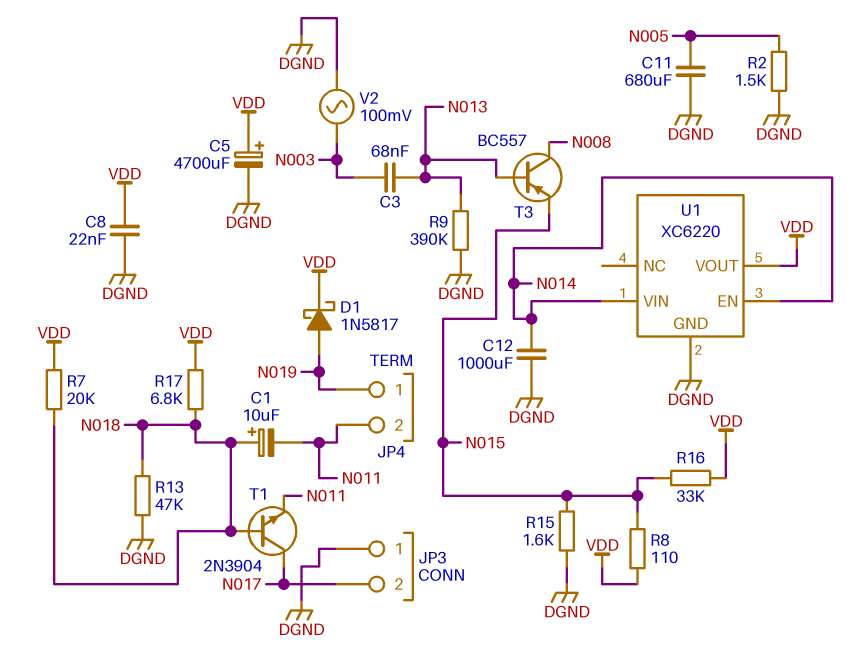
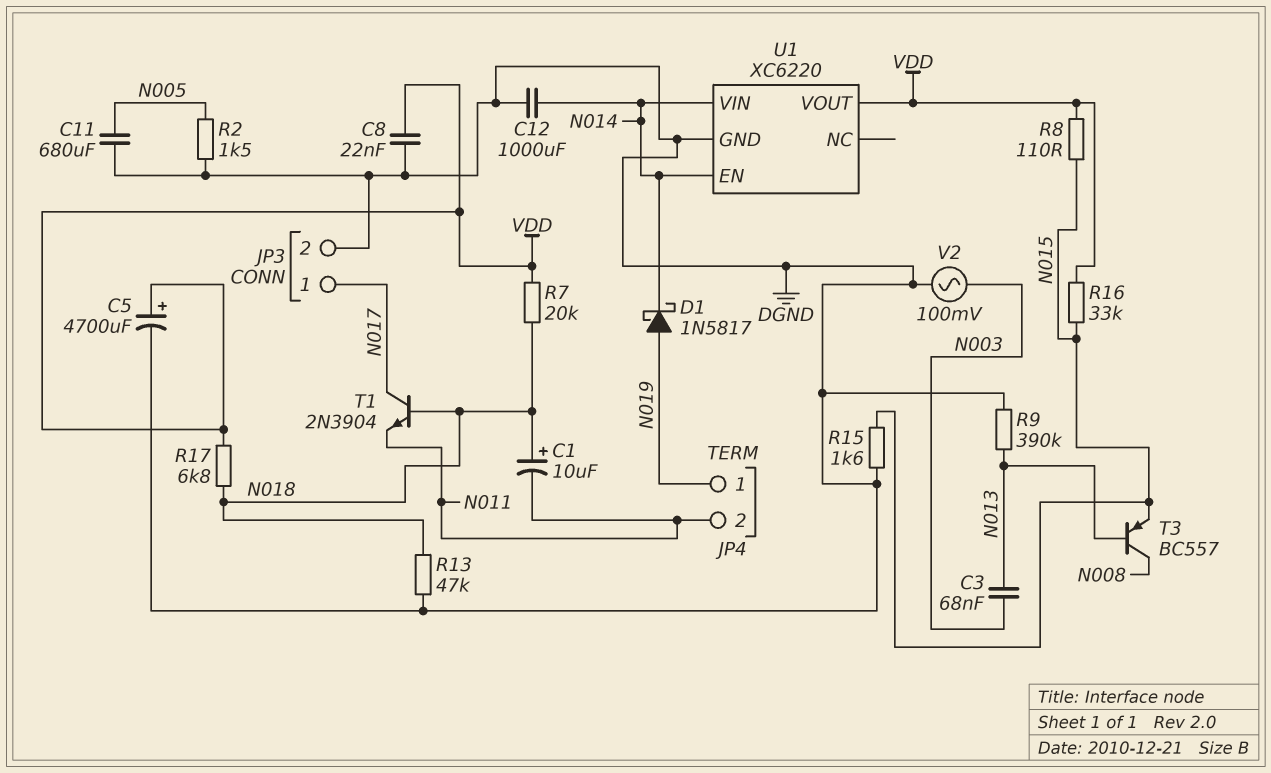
D1: schottky 1N5817 (A N019, K VDD) -> schottky 1N5817 (A N019, K N014)
JP3 pin 1: DGND -> N017
JP3 pin 2: N017 -> DGND

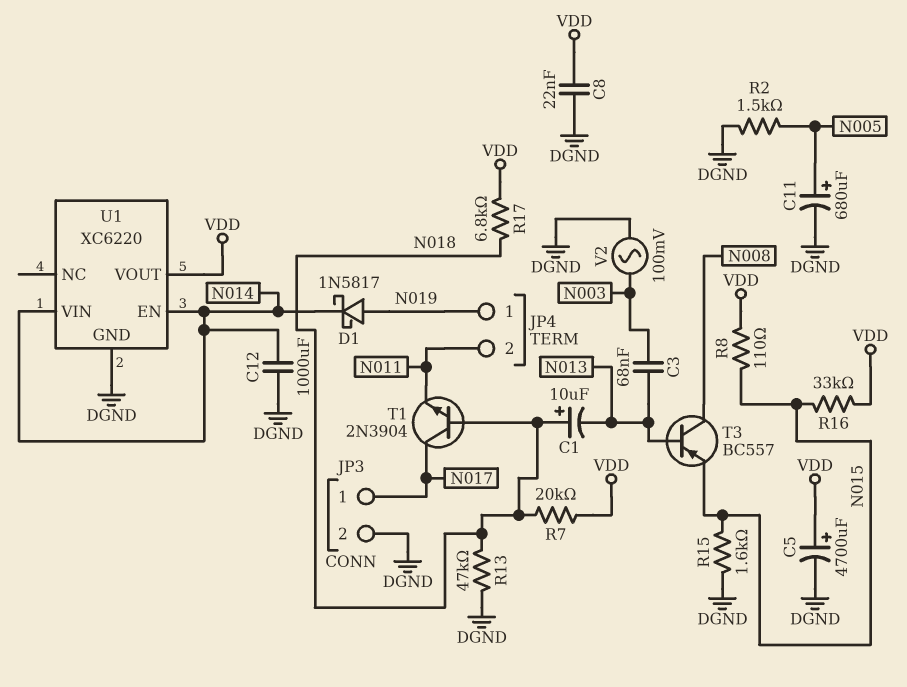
C1: 10uF (plus N018, minus N011) -> 10uF (plus N018, minus N013)
C11: 680uF (DGND, N005) -> 680uF (plus N005, minus DGND)
R9: 390k (DGND, N013) -> none

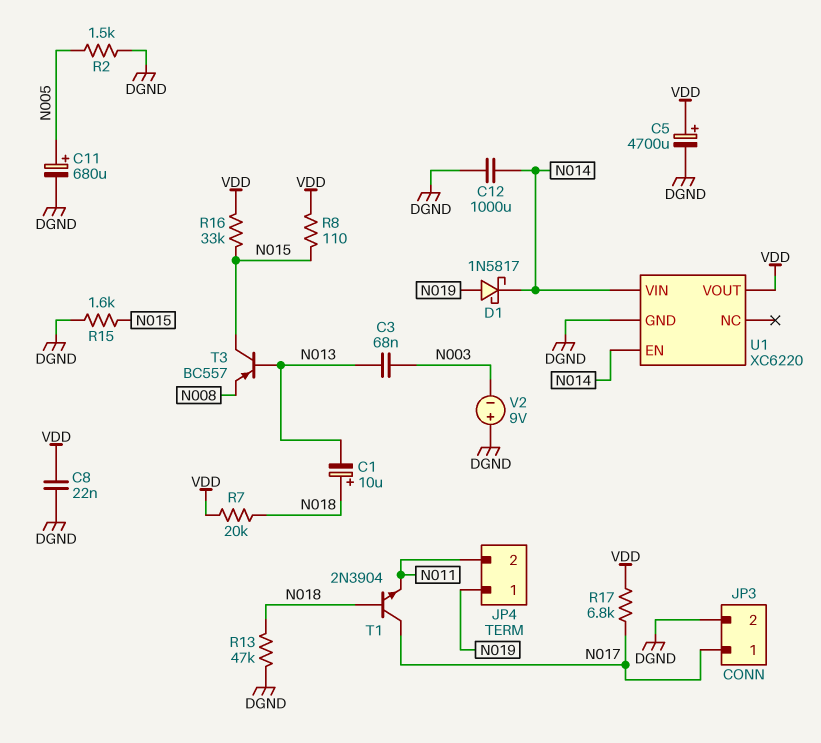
R17: 6.8k (N018, VDD) -> 6.8k (N017, VDD)
T3: PNP BC557 (B N013, C N008, E N015) -> PNP BC557 (B N013, C N015, E N008)
V2: AC 100mV (DGND, N003) -> 9V (plus DGND, minus N003)

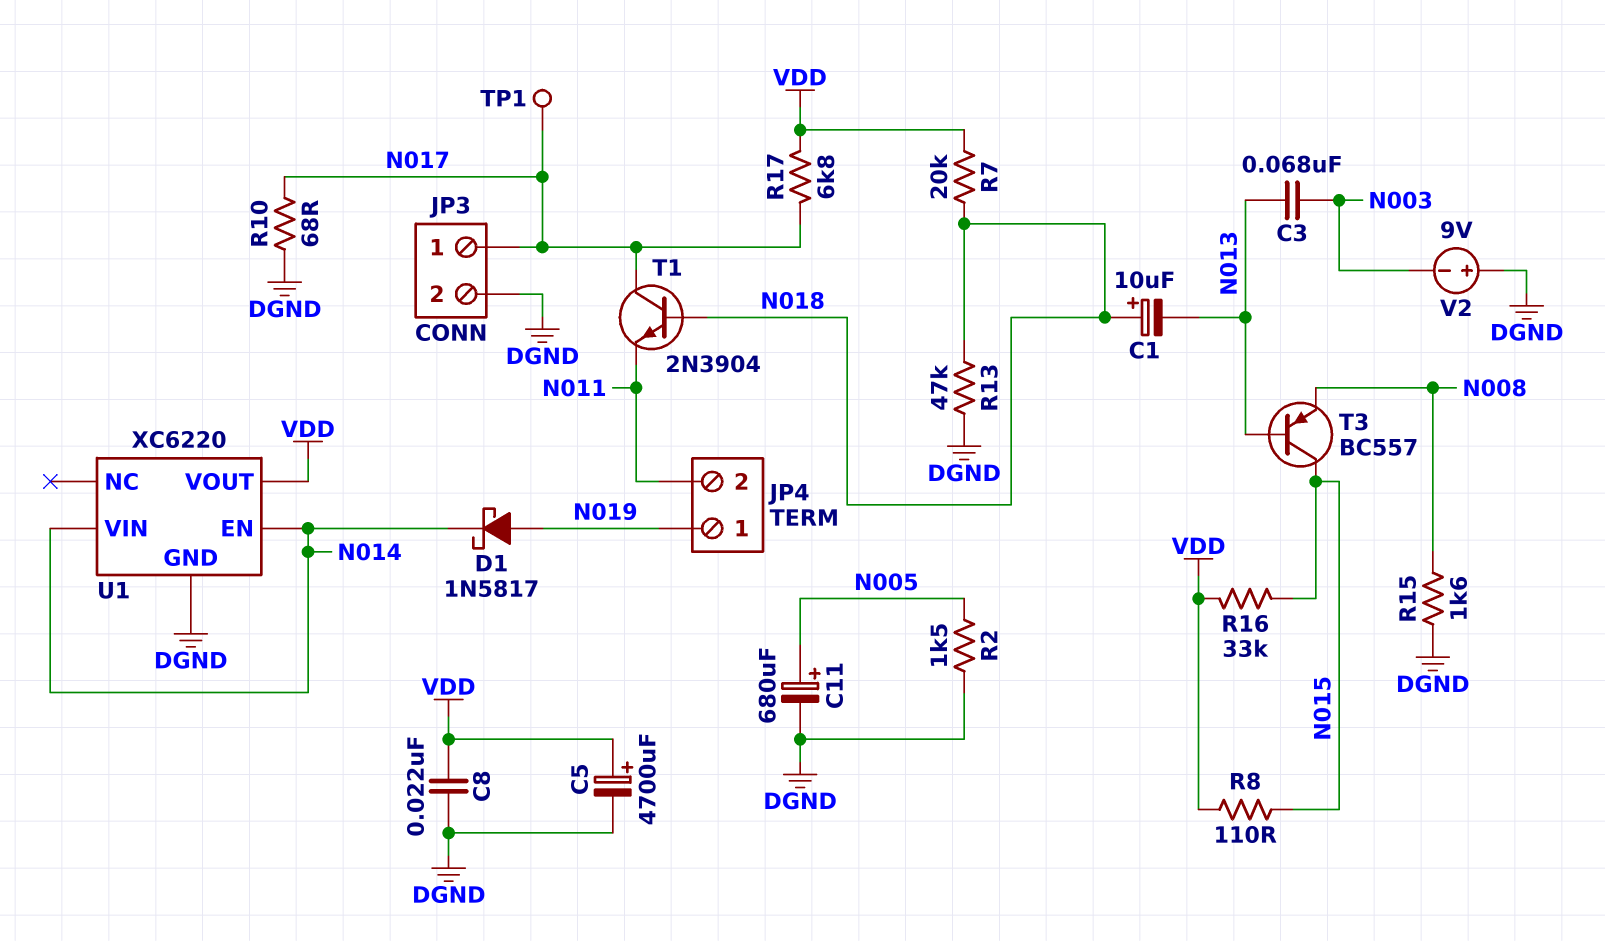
C12: 1000uF (DGND, N014) -> none
R10: none -> 68 (DGND, N017)
R15: 1.6k (DGND, N015) -> 1.6k (DGND, N008)
TP1: none -> test point (N017)

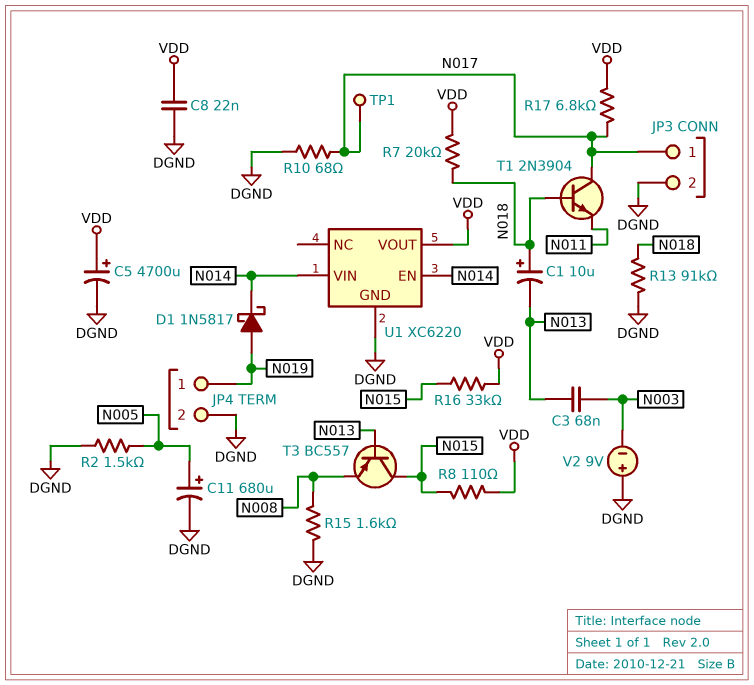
JP4 pin 2: N011 -> DGND
R13: 47k (DGND, N018) -> 91k (DGND, N018)

